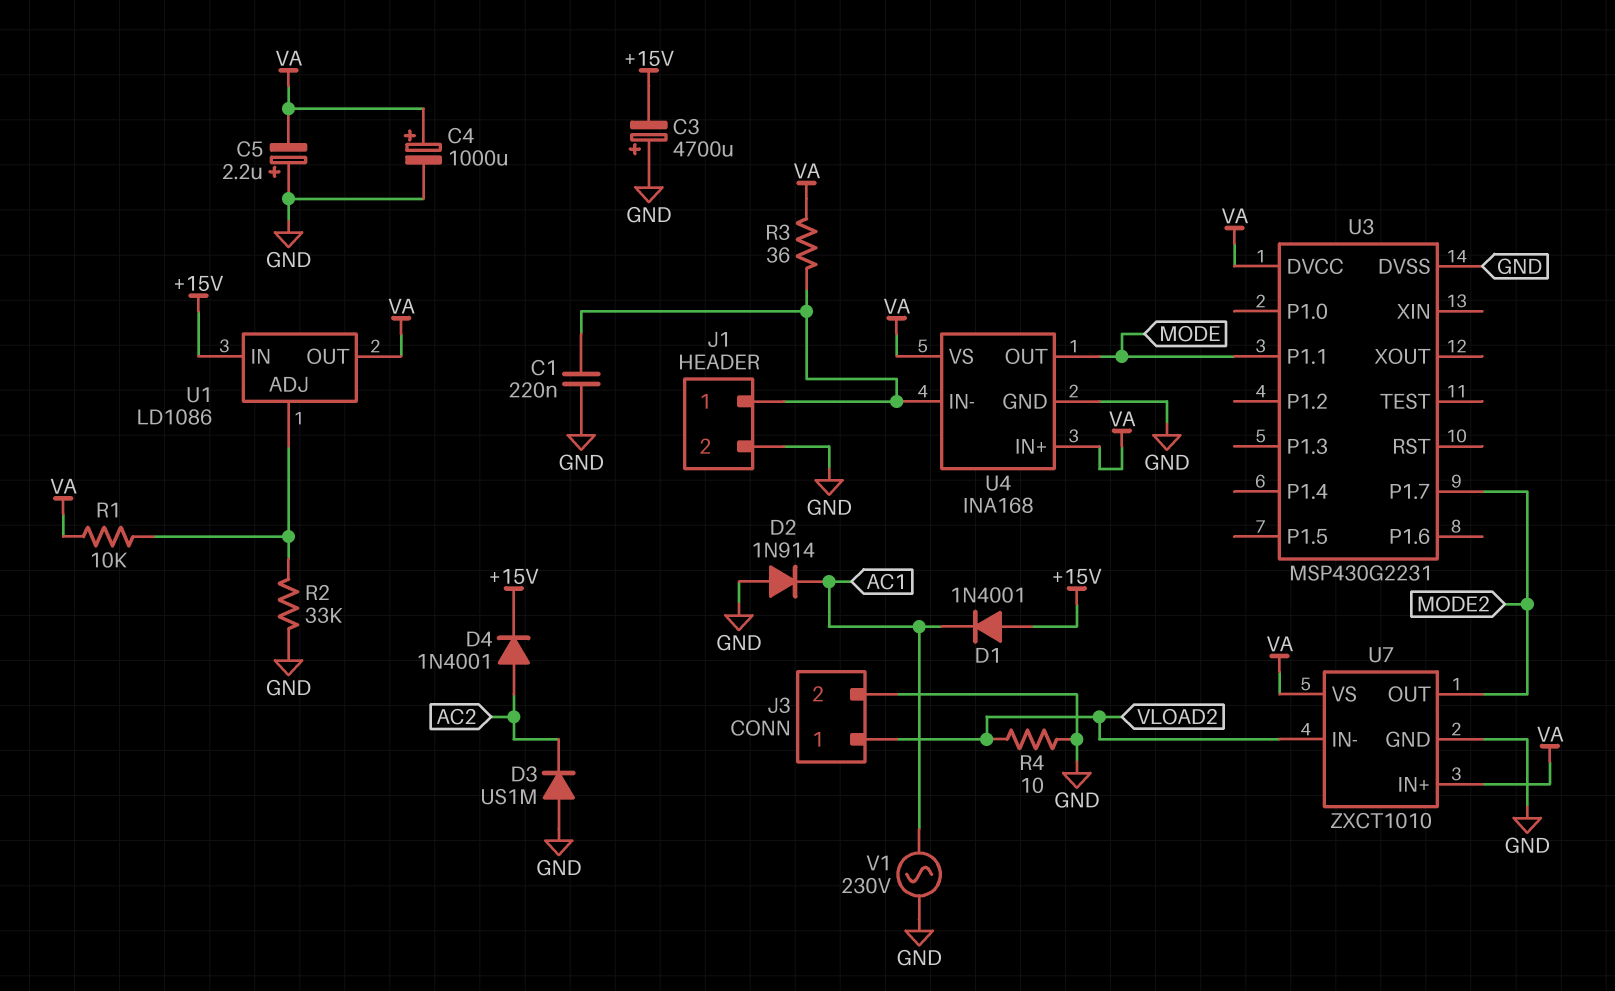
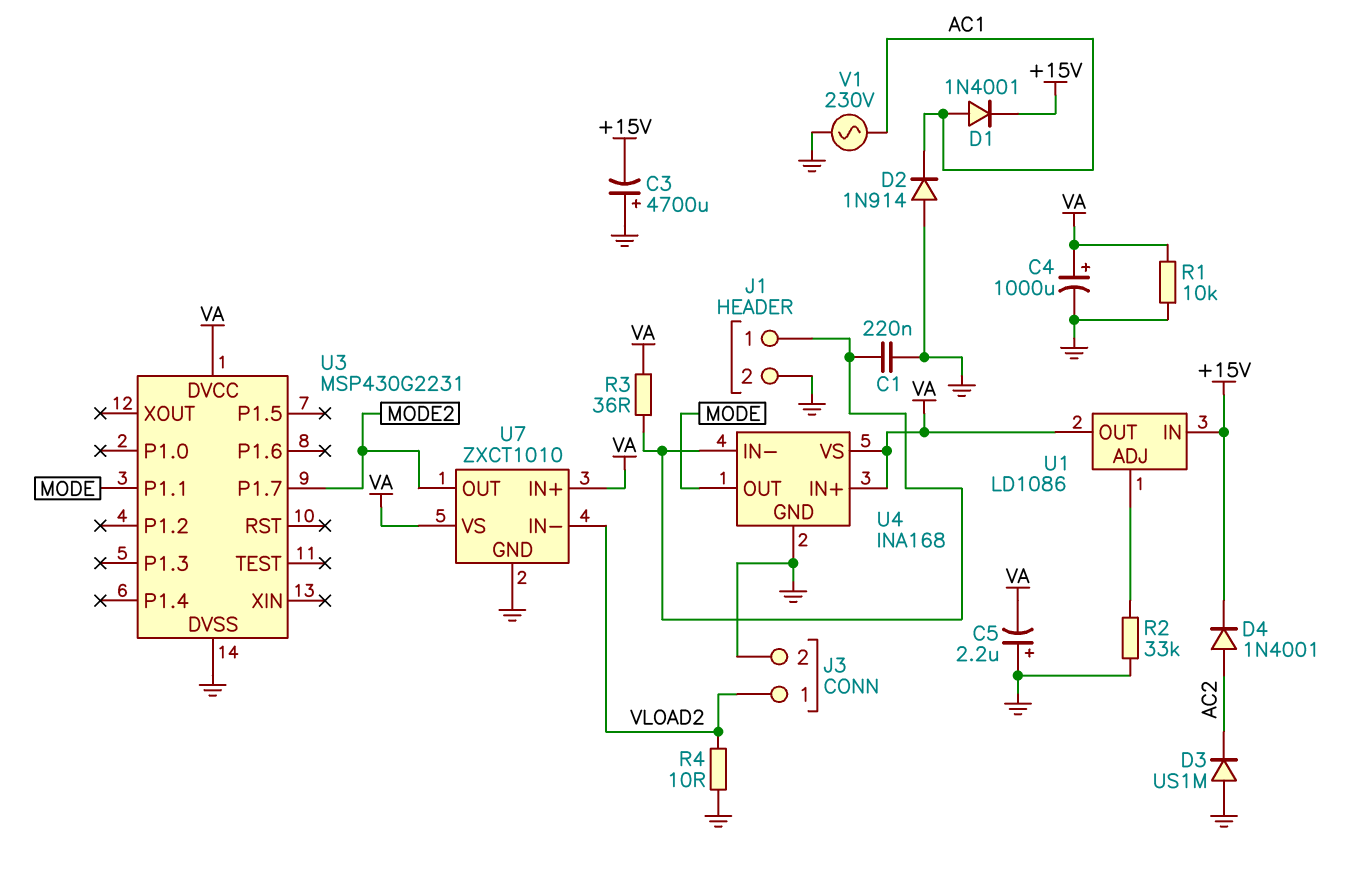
D1: diode 1N4001 (A +15V, K AC1) -> diode 1N4001 (A AC1, K +15V)
R1: 10k (U1/ADJ, VA) -> 10k (GND, VA)

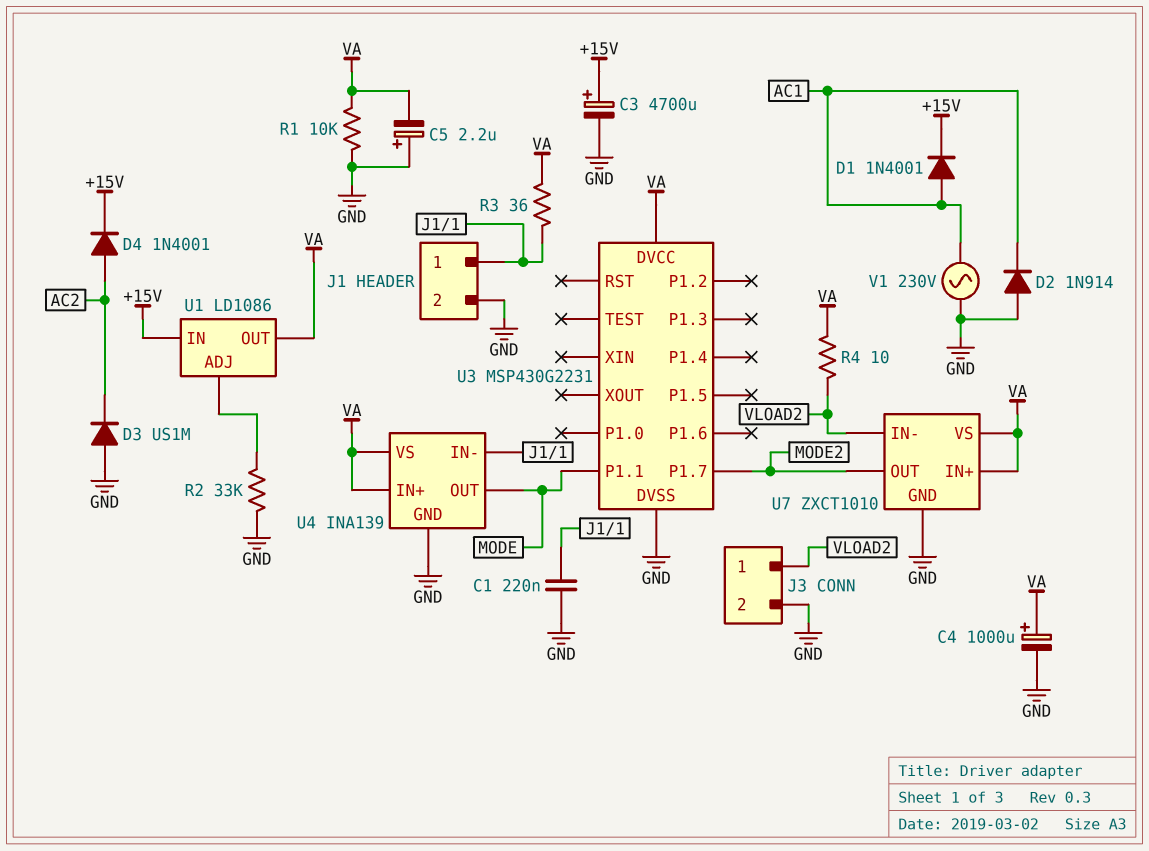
C3: 4700uF (plus GND, minus +15V) -> 4700uF (plus +15V, minus GND)
R4: 10 (GND, VLOAD2) -> 10 (VA, VLOAD2)
U4: INA168 -> INA139

